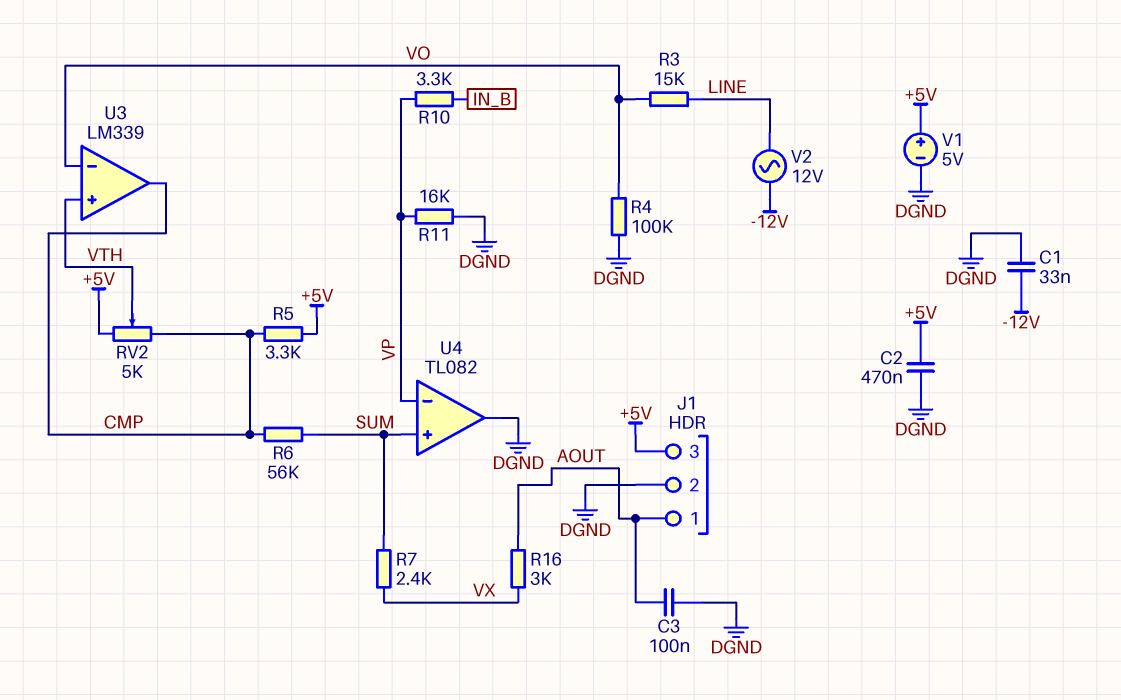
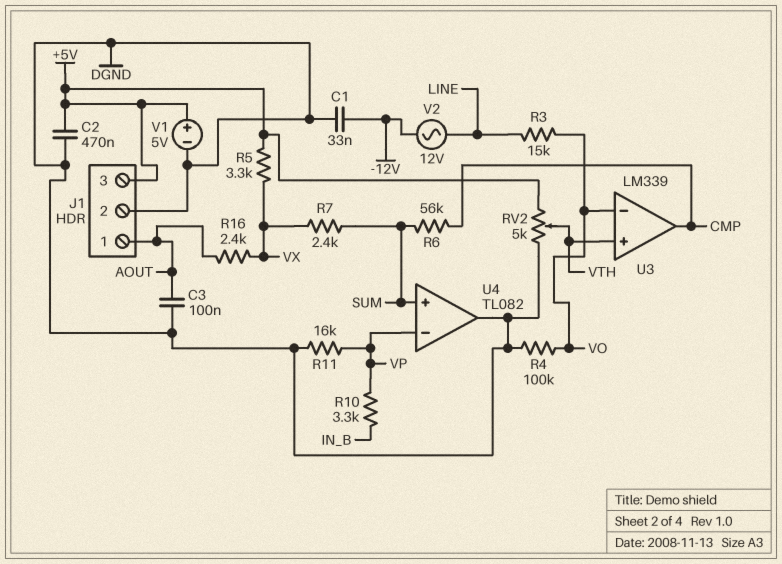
R5: 3.3k (+5V, CMP) -> 3.3k (+5V, VX)
R16: 3k (AOUT, VX) -> 2.4k (AOUT, VX)
RV2: 5k (+5V, CMP, wiper VTH) -> 5k (+5V, DGND, wiper VTH)

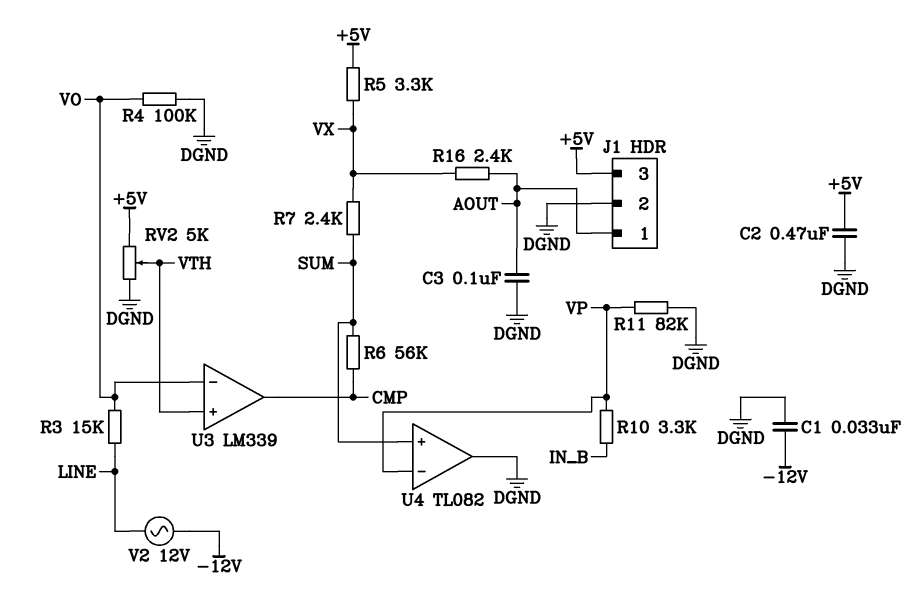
R11: 16k (DGND, VP) -> 82k (DGND, VP)
V1: 5V (plus +5V, minus DGND) -> none

